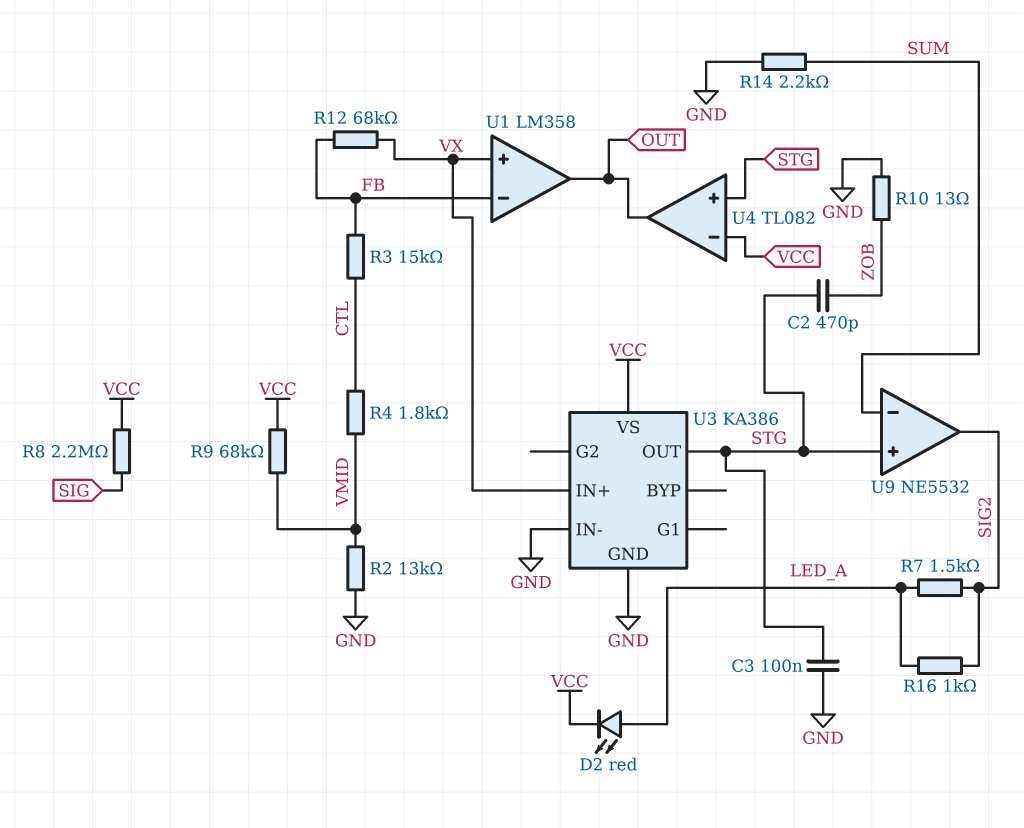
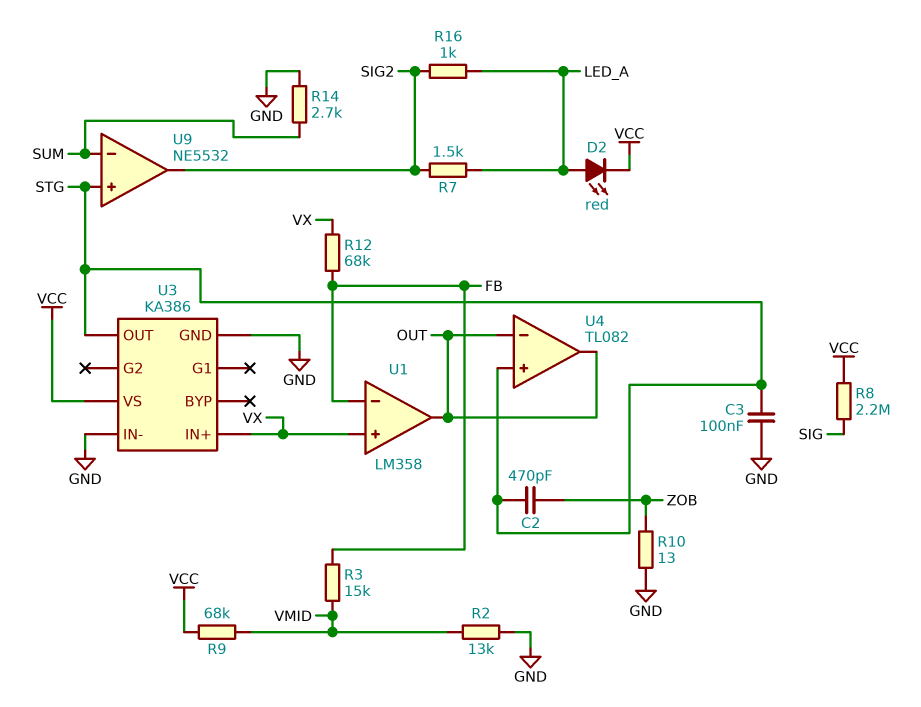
R3: 15k (CTL, FB) -> 15k (FB, VMID)
R4: 1.8k (CTL, VMID) -> none
R14: 2.2k (GND, SUM) -> 2.7k (GND, SUM)
U4 pin in-: VCC -> OUT

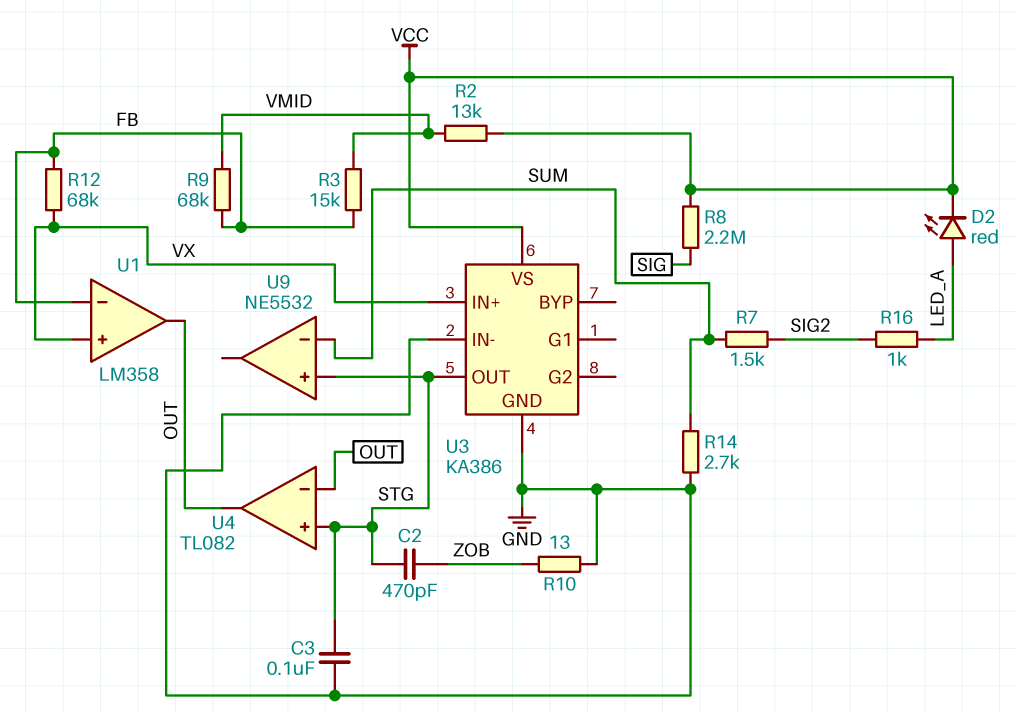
R2: 13k (GND, VMID) -> 13k (VCC, VMID)
R7: 1.5k (LED_A, SIG2) -> 1.5k (SIG2, SUM)
R9: 68k (VCC, VMID) -> 68k (FB, VMID)
U9 pin out: SIG2 -> none

